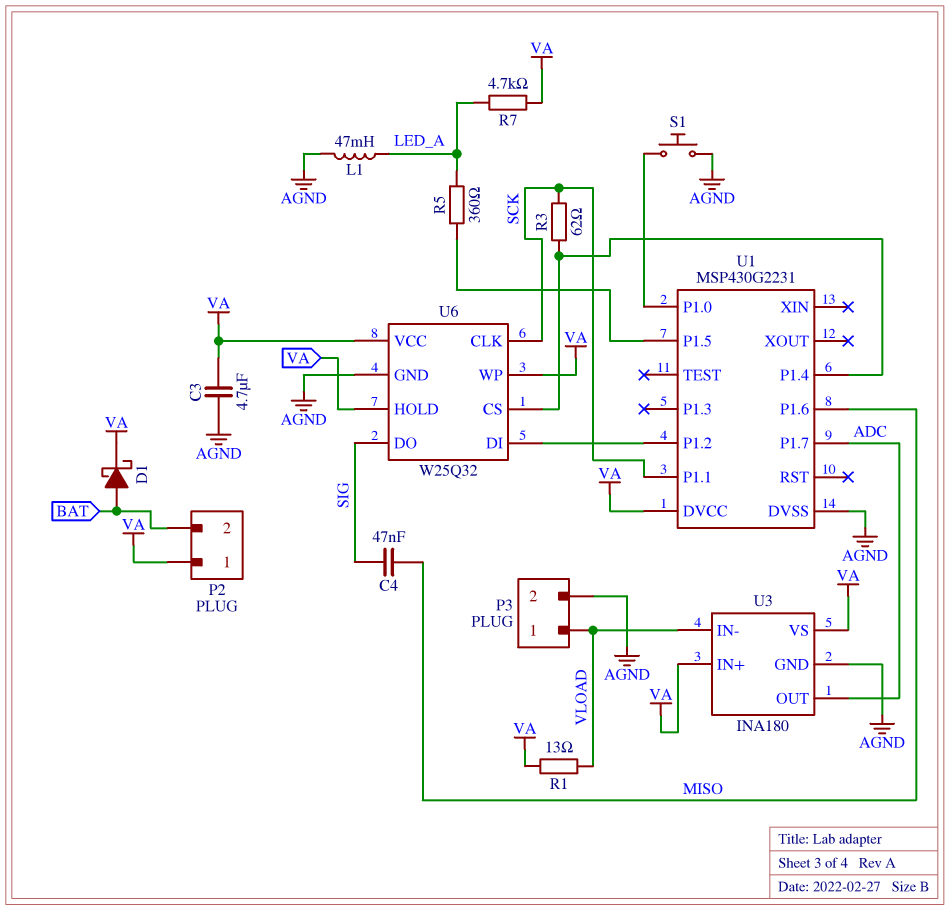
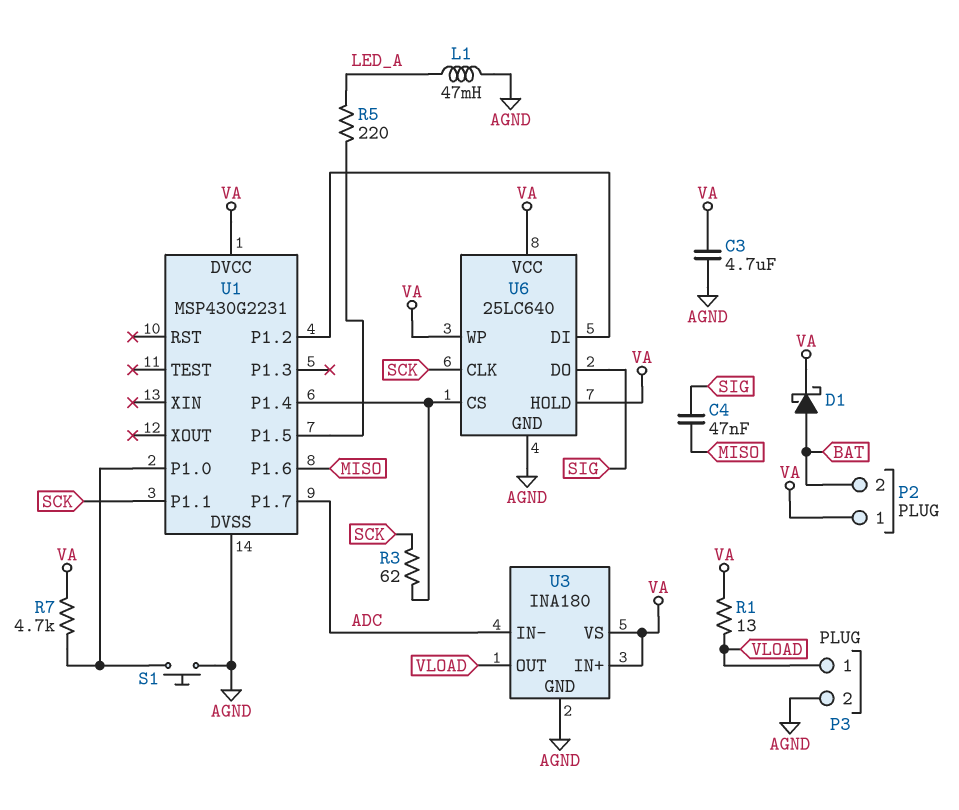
R5: 360 (LED_A, U1/P1.5) -> 220 (LED_A, U1/P1.5)
R7: 4.7k (LED_A, VA) -> 4.7k (U1/P1.0, VA)
U3 pin IN-: VLOAD -> ADC
U3 pin OUT: ADC -> VLOAD
U6: W25Q32 -> 25LC640

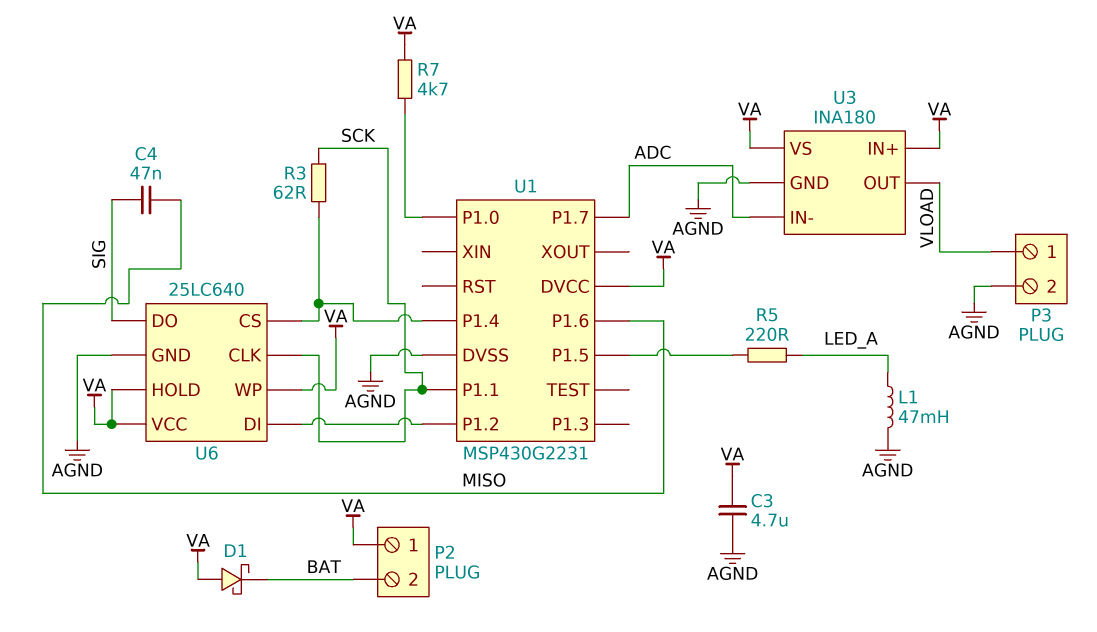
D1: schottky (A BAT, K VA) -> schottky (A VA, K BAT)
R1: 13 (VA, VLOAD) -> none
S1: button (AGND, U1/P1.0) -> none

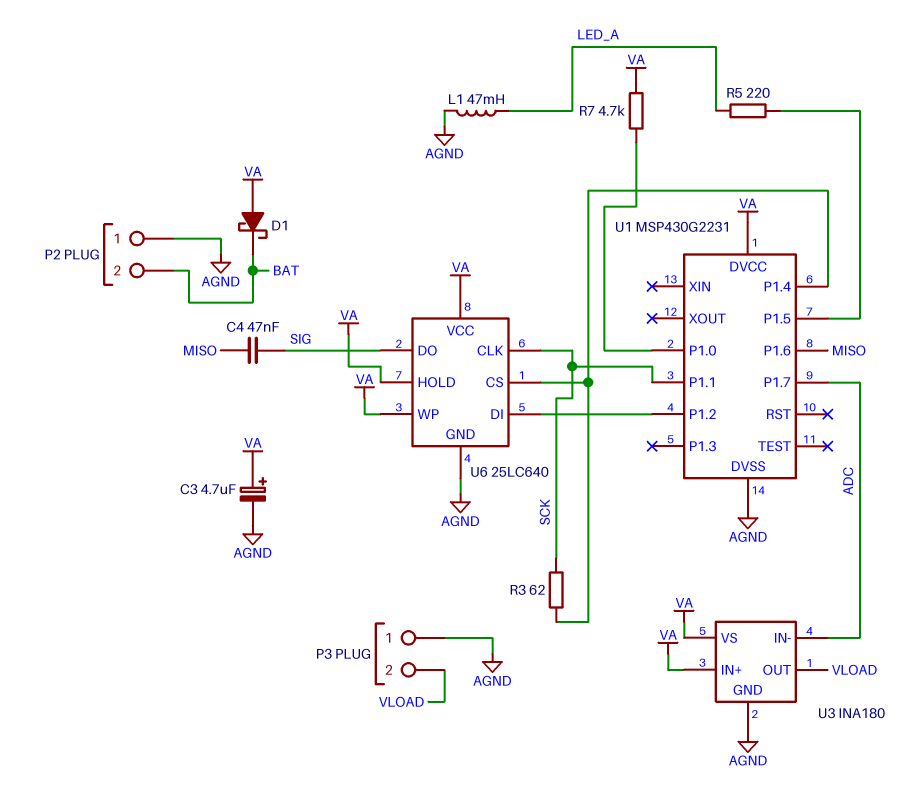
C3: 4.7uF (AGND, VA) -> 4.7uF (plus VA, minus AGND)
P2 pin 1: VA -> AGND
P3 pin 1: VLOAD -> AGND
P3 pin 2: AGND -> VLOAD

